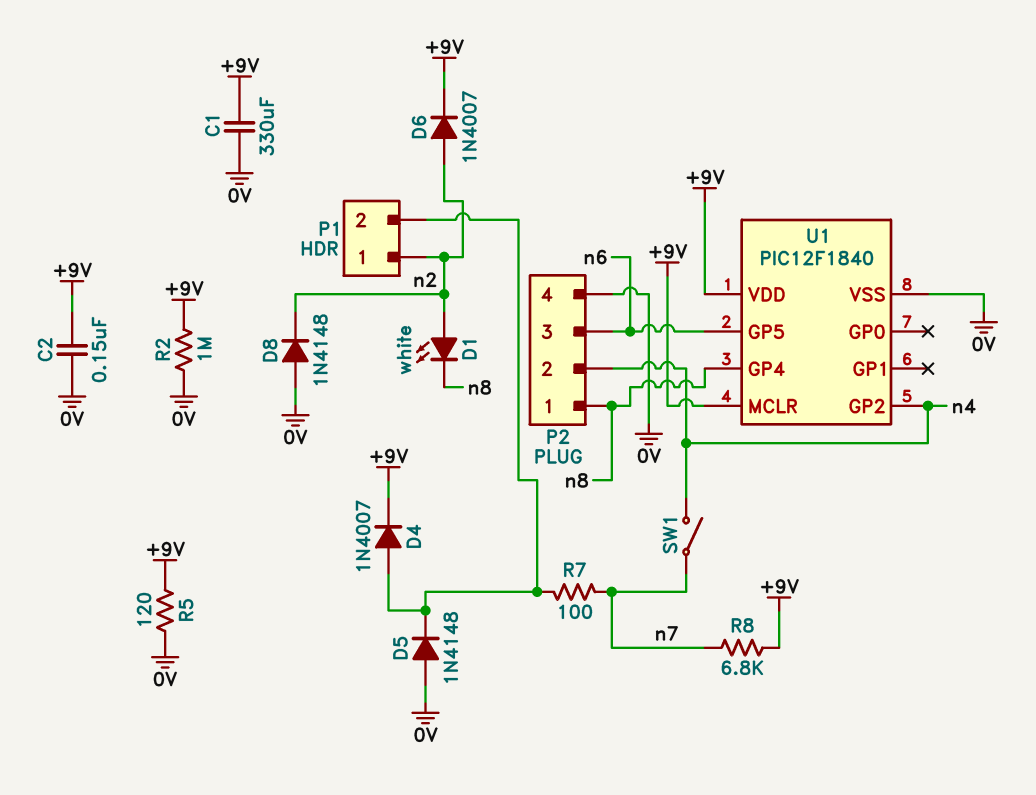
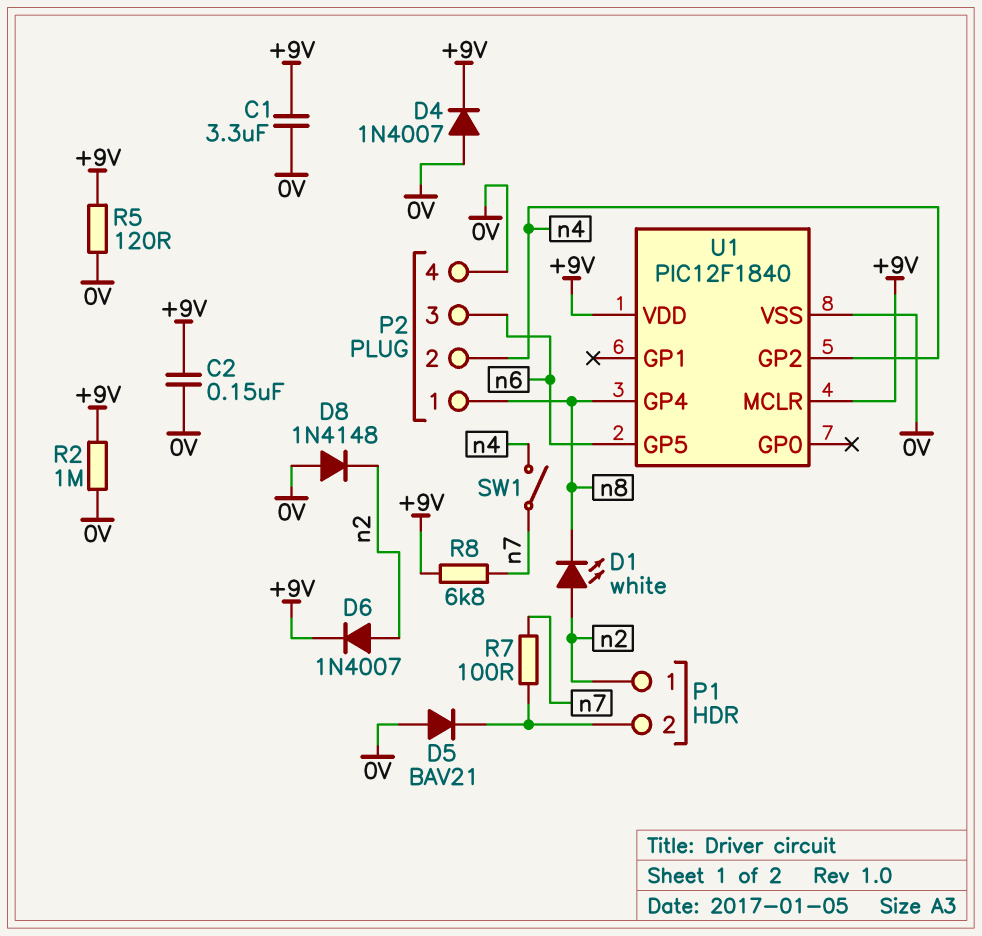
C1: 330uF (+9V, 0V) -> 3.3uF (+9V, 0V)
D4: diode 1N4007 (A P1/2, K +9V) -> diode 1N4007 (A 0V, K +9V)
D5: diode 1N4148 (A 0V, K P1/2) -> diode BAV21 (A 0V, K P1/2)

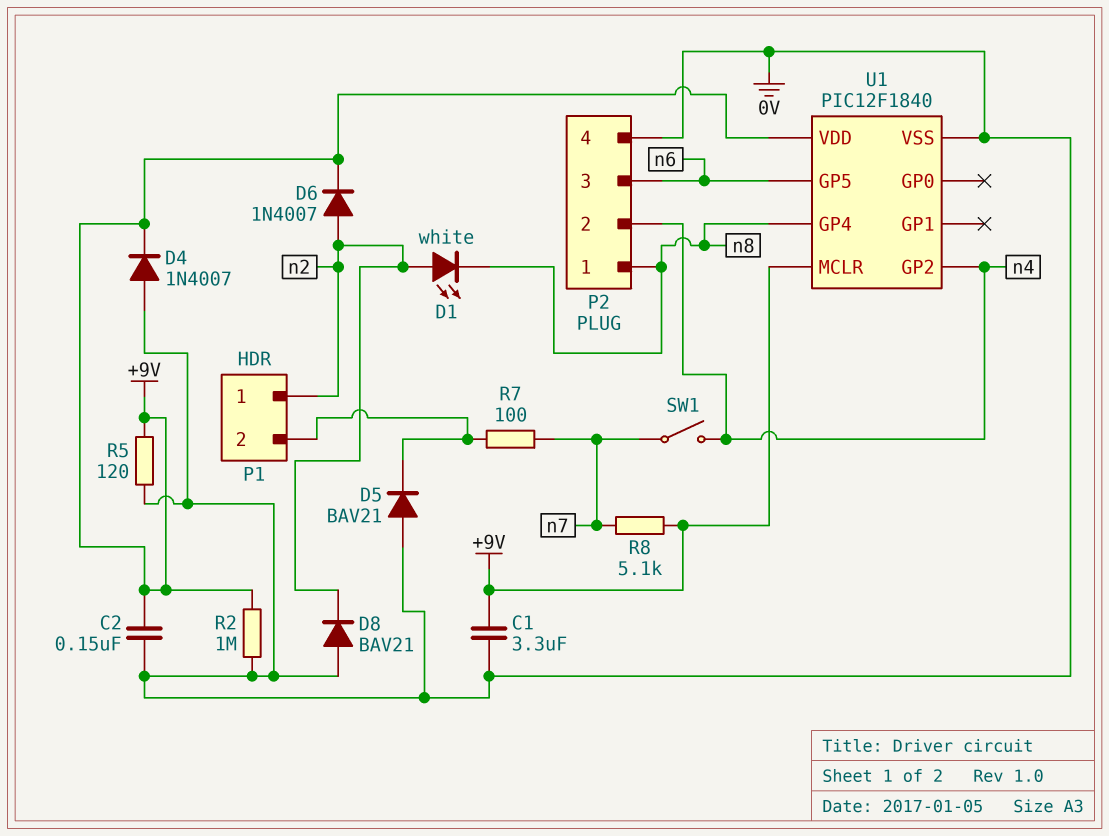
D8: diode 1N4148 (A 0V, K n2) -> diode BAV21 (A 0V, K n2)
R8: 6.8k (+9V, n7) -> 5.1k (+9V, n7)

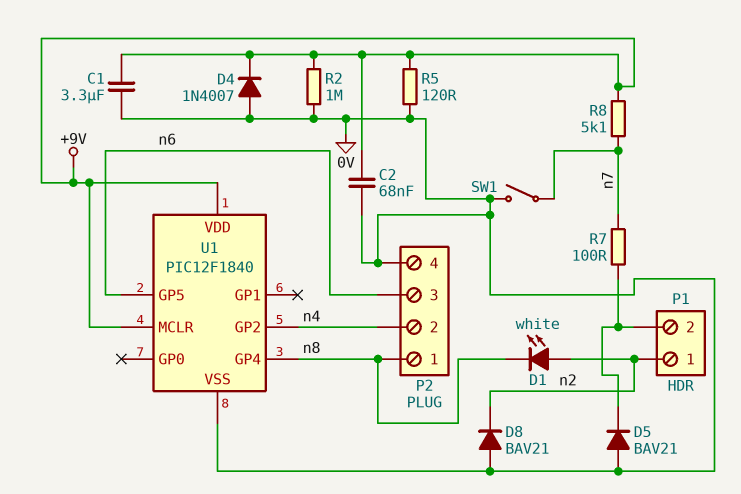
C2: 150nF (+9V, 0V) -> 68nF (+9V, 0V)
D6: diode 1N4007 (A n2, K +9V) -> none
SW1: switch (n4, n7) -> switch (0V, n7)

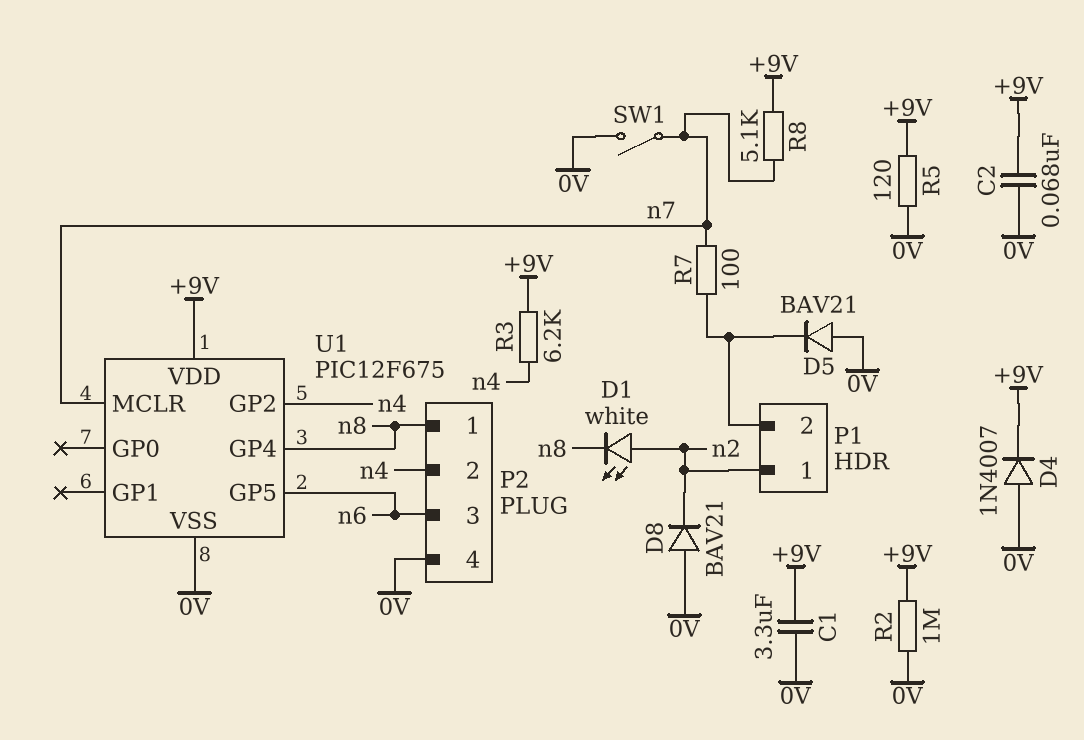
R3: none -> 6.2k (+9V, n4)
U1: PIC12F1840 -> PIC12F675
U1 pin MCLR: +9V -> n7

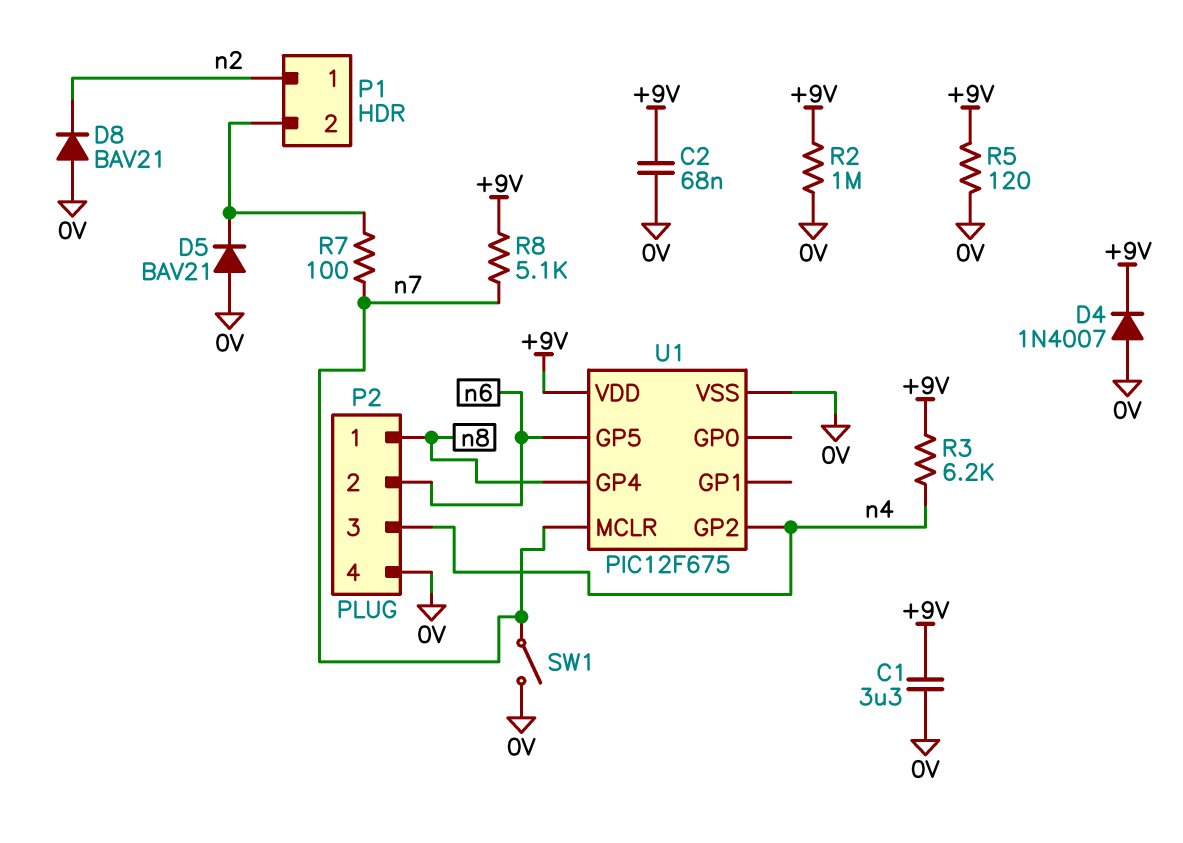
D1: LED white (A n2, K n8) -> none
P2 pin 2: n4 -> n6
P2 pin 3: n6 -> n4

